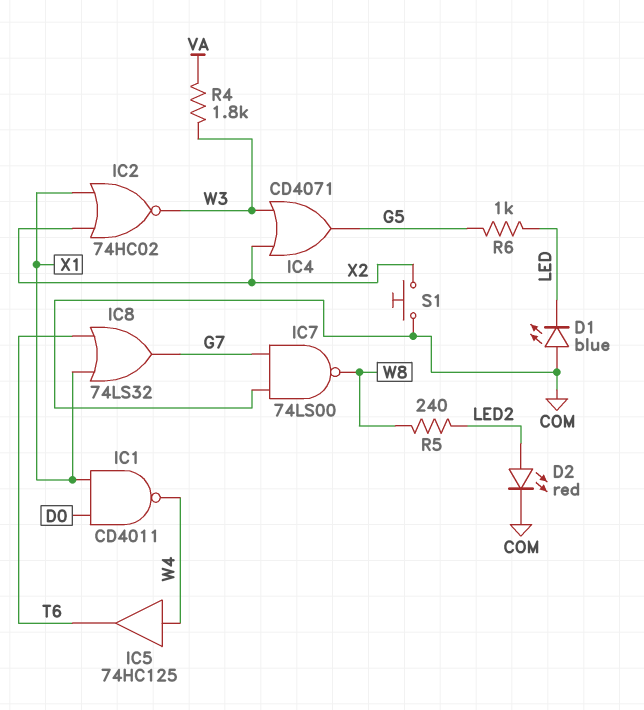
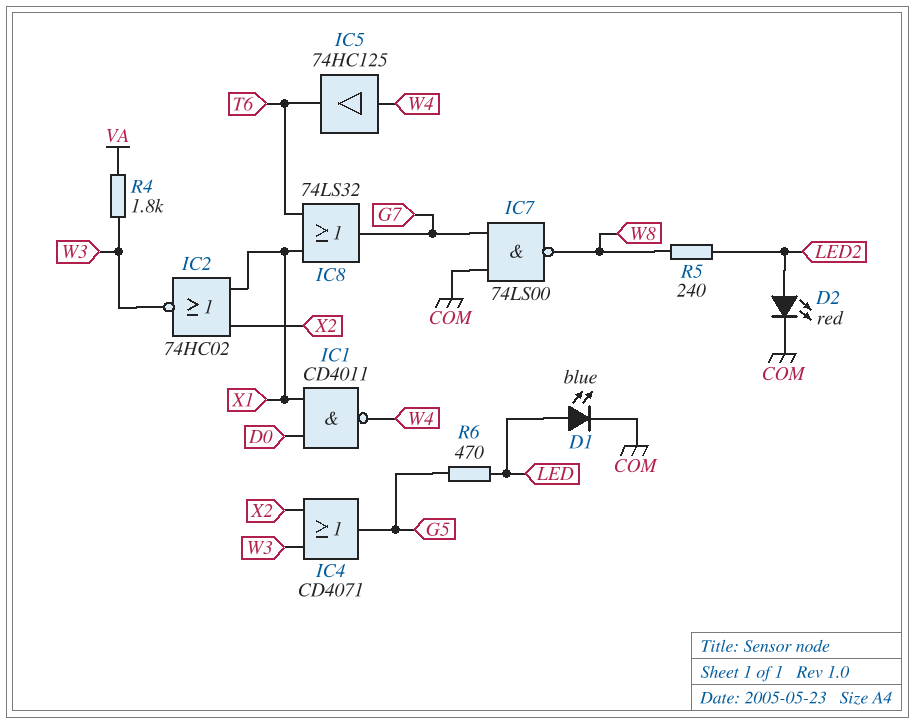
D1: LED blue (A COM, K LED) -> LED blue (A LED, K COM)
R6: 1k (G5, LED) -> 470 (G5, LED)
S1: button (COM, X2) -> none

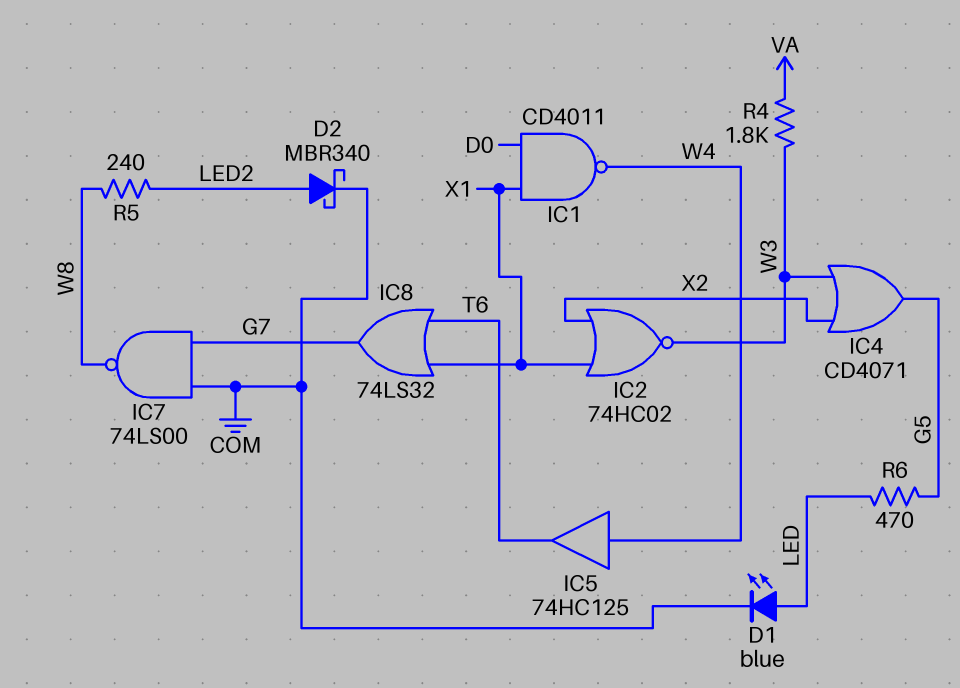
D2: LED red (A LED2, K COM) -> schottky MBR340 (A LED2, K COM)

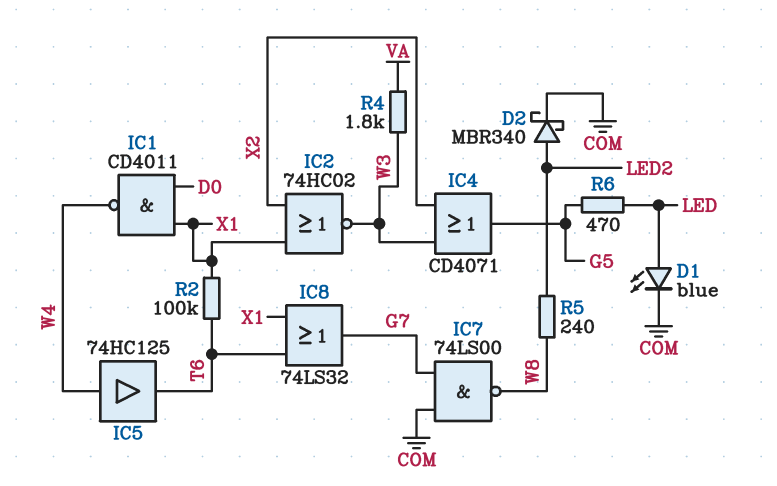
R2: none -> 100k (T6, X1)

